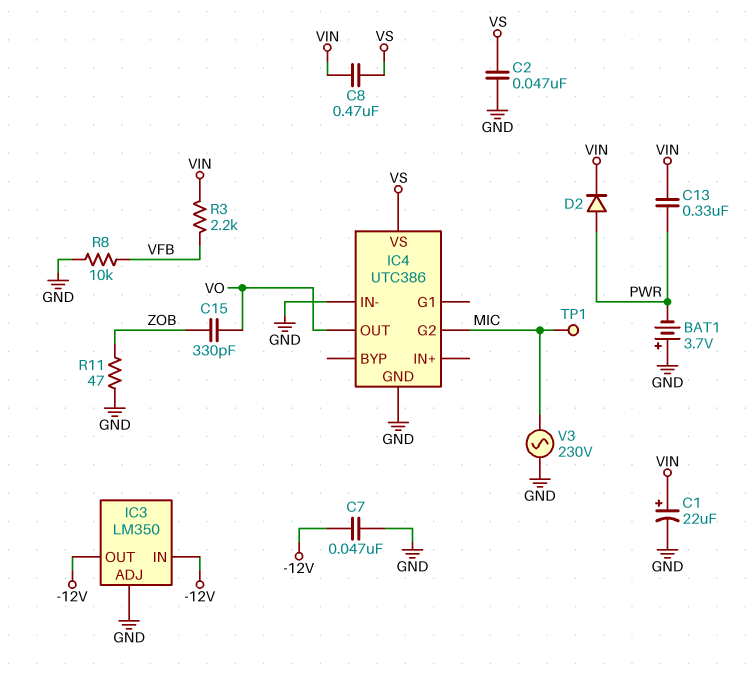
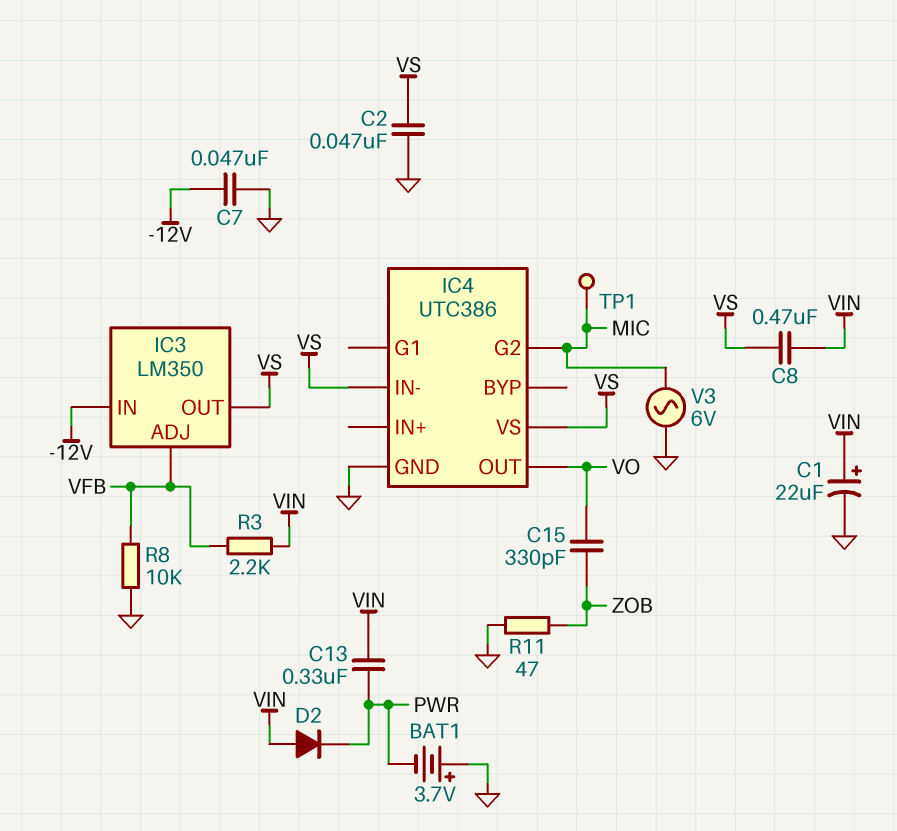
D2: diode (A PWR, K VIN) -> diode (A VIN, K PWR)
IC3 pin ADJ: GND -> VFB
IC3 pin OUT: -12V -> VS
IC4 pin IN-: GND -> VS
V3: AC 230V (GND, MIC) -> AC 6V (GND, MIC)

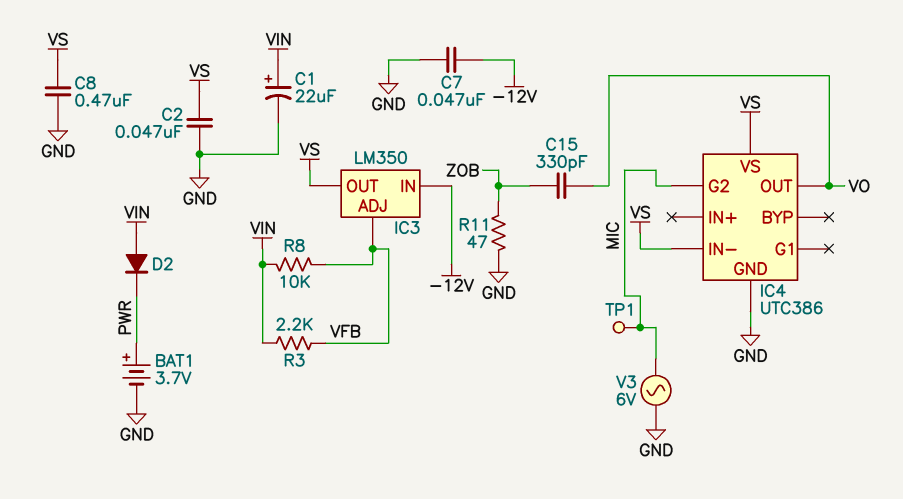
BAT1: 3.7V (plus GND, minus PWR) -> 3.7V (plus PWR, minus GND)
C8: 470nF (VIN, VS) -> 470nF (GND, VS)
C13: 330nF (PWR, VIN) -> none
R8: 10k (GND, VFB) -> 10k (VFB, VIN)

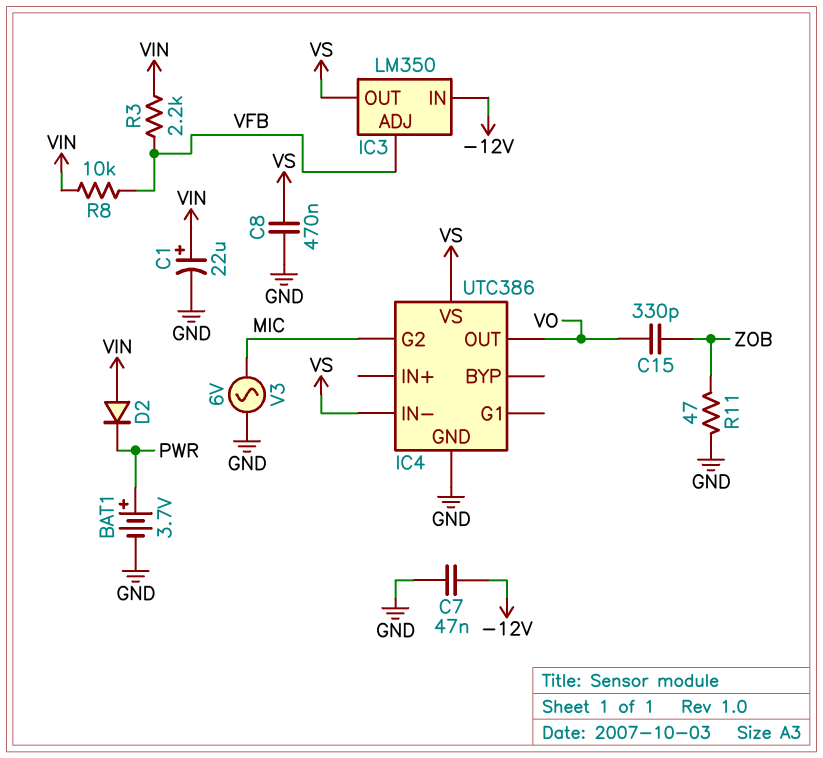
C2: 47nF (GND, VS) -> none
TP1: test point (MIC) -> none

